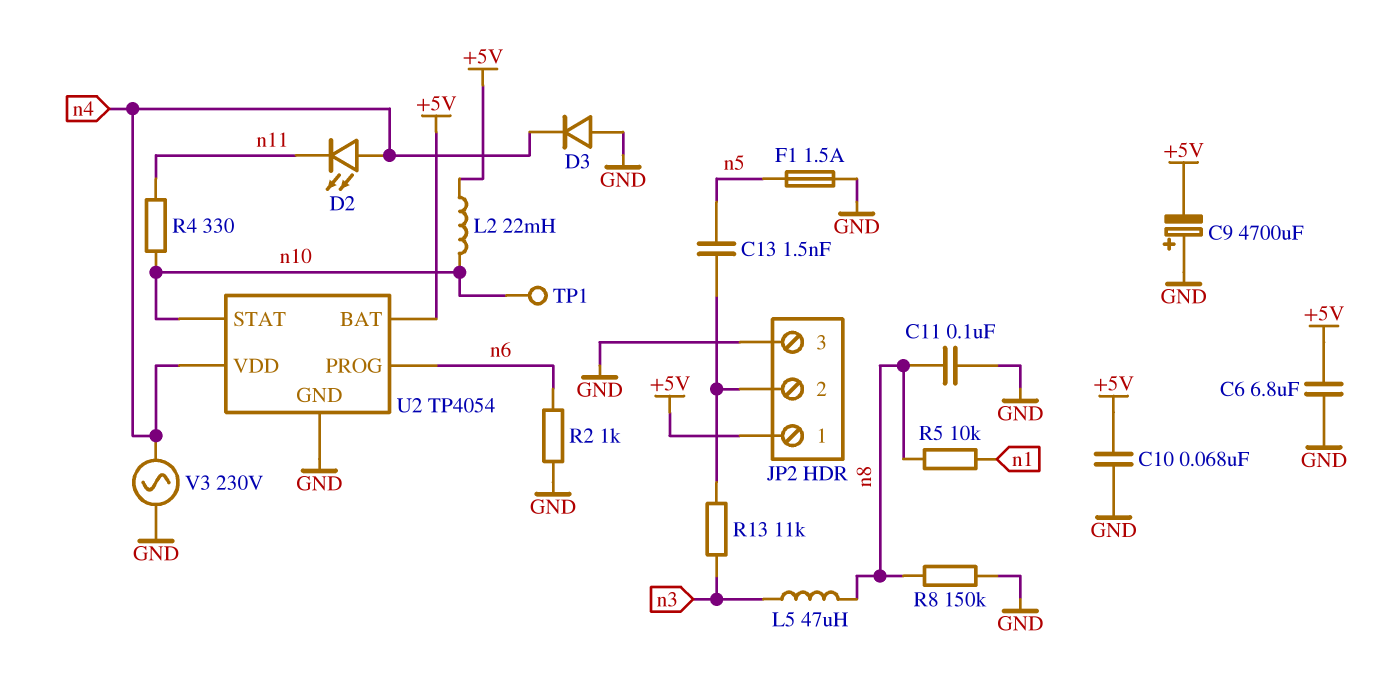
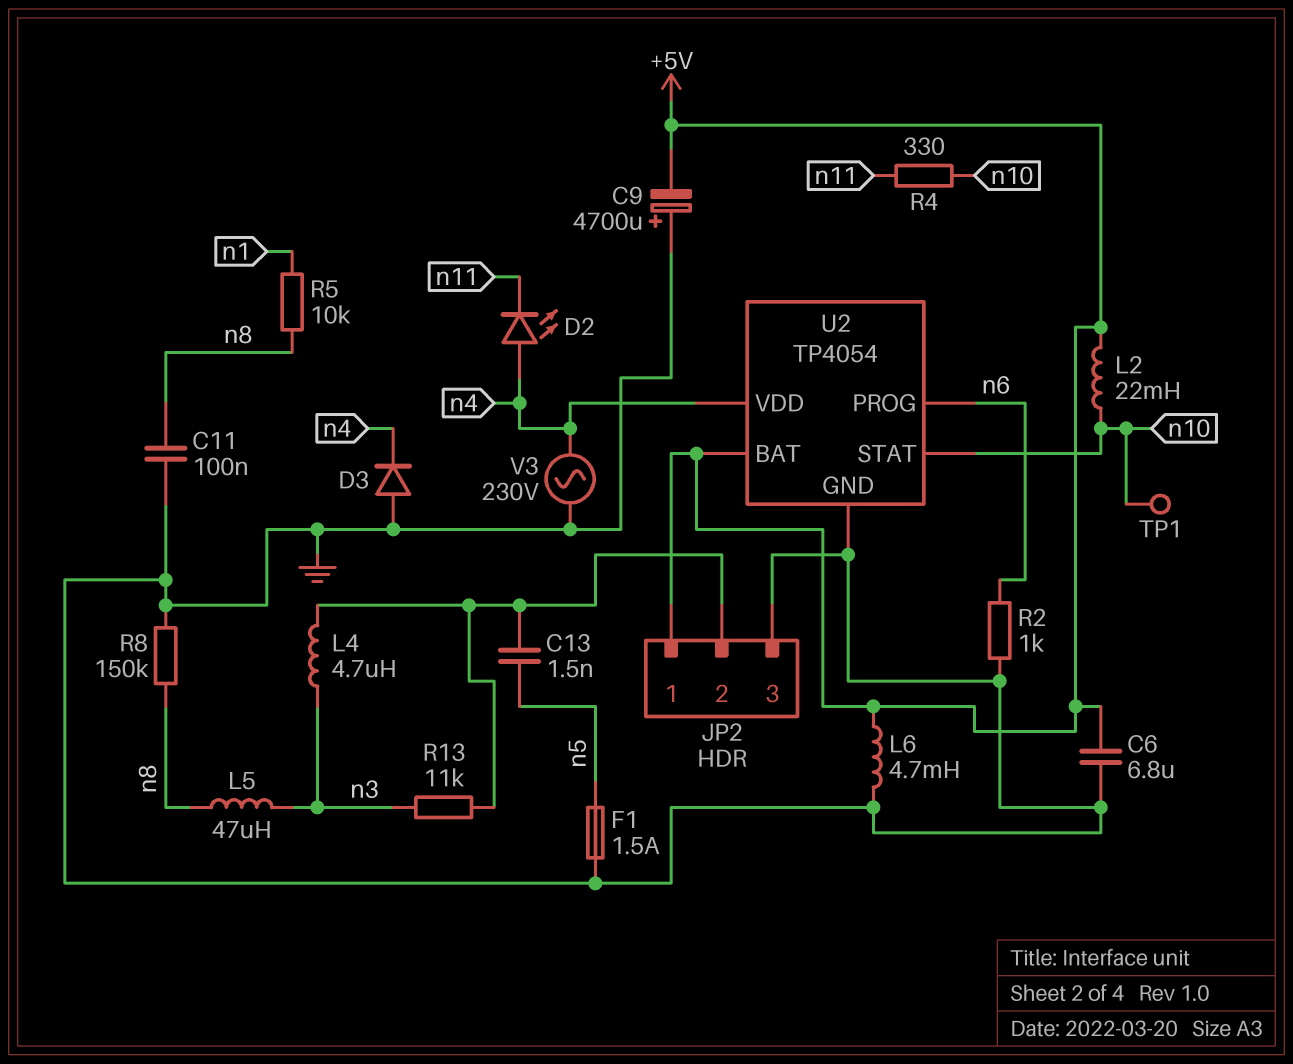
C10: 68nF (+5V, GND) -> none
L4: none -> 4.7uH (JP2/2, n3)
L6: none -> 4.7mH (+5V, GND)

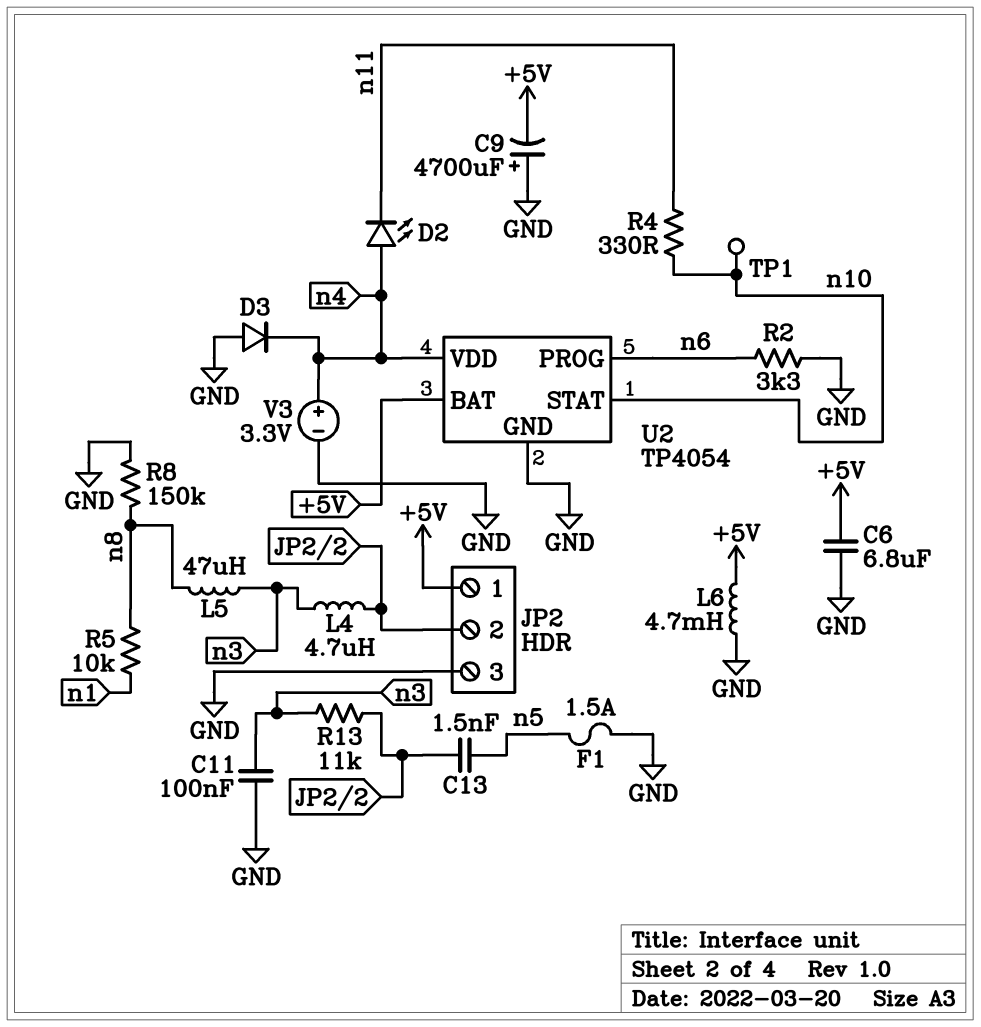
C11: 100nF (GND, n8) -> 100nF (GND, n3)
L2: 22mH (+5V, n10) -> none
R2: 1k (GND, n6) -> 3.3k (GND, n6)
V3: AC 230V (GND, n4) -> 3.3V (plus n4, minus GND)

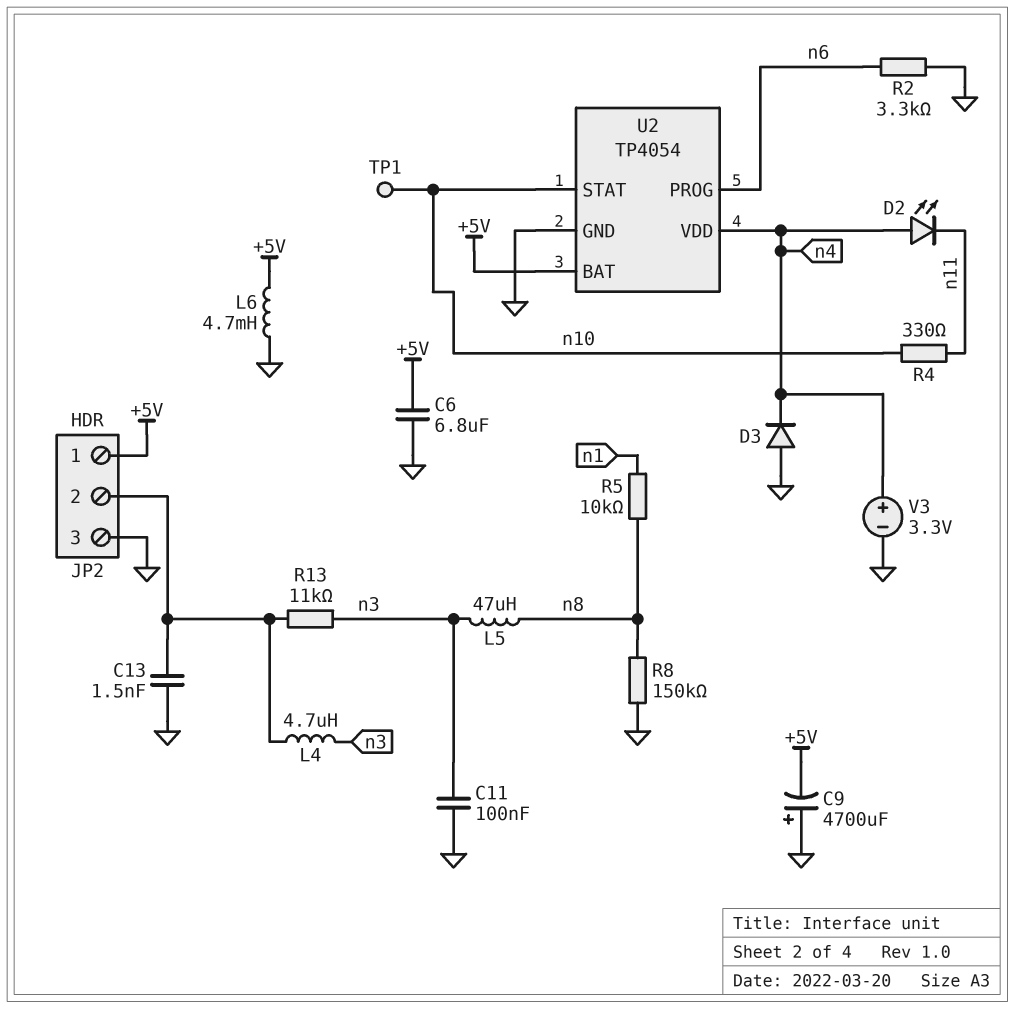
C13: 1.5nF (JP2/2, n5) -> 1.5nF (GND, JP2/2)
F1: 1.5A (GND, n5) -> none

